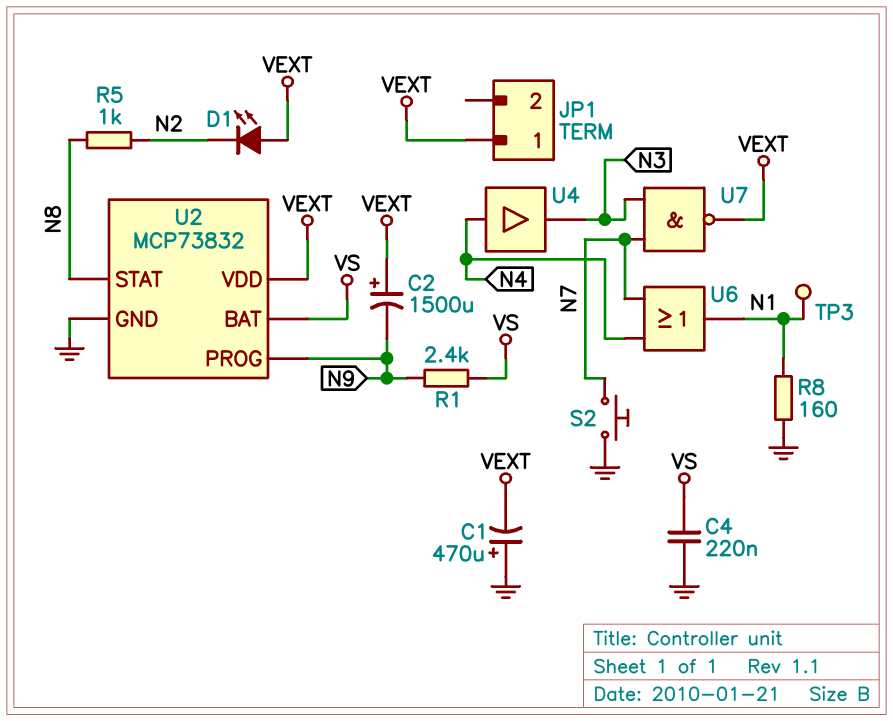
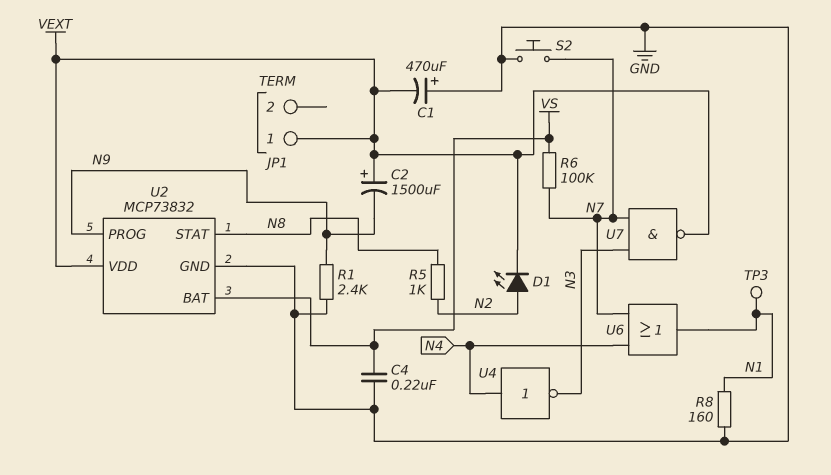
D1: LED (A VEXT, K N2) -> LED (A N2, K VEXT)
R1: 2.4k (N9, VS) -> 2.4k (GND, N9)
R6: none -> 100k (N7, VS)
U4: buffer (in N4, out N3) -> NOT (in N4, out N3)

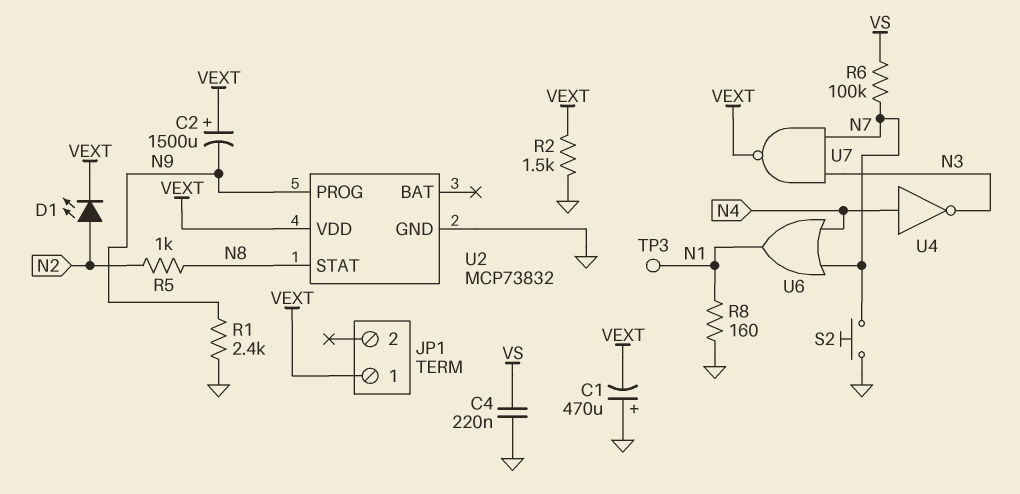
R2: none -> 1.5k (GND, VEXT)
U2 pin BAT: VS -> none

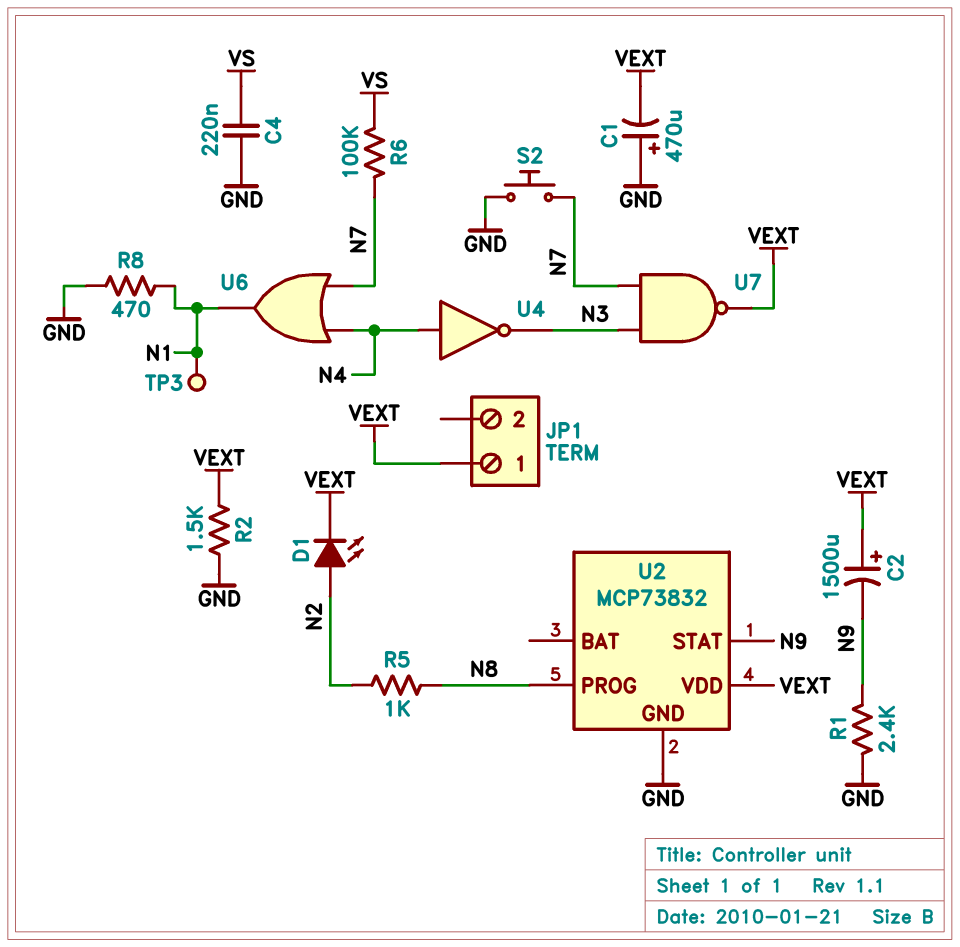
R8: 160 (GND, N1) -> 470 (GND, N1)
U2 pin PROG: N9 -> N8
U2 pin STAT: N8 -> N9

